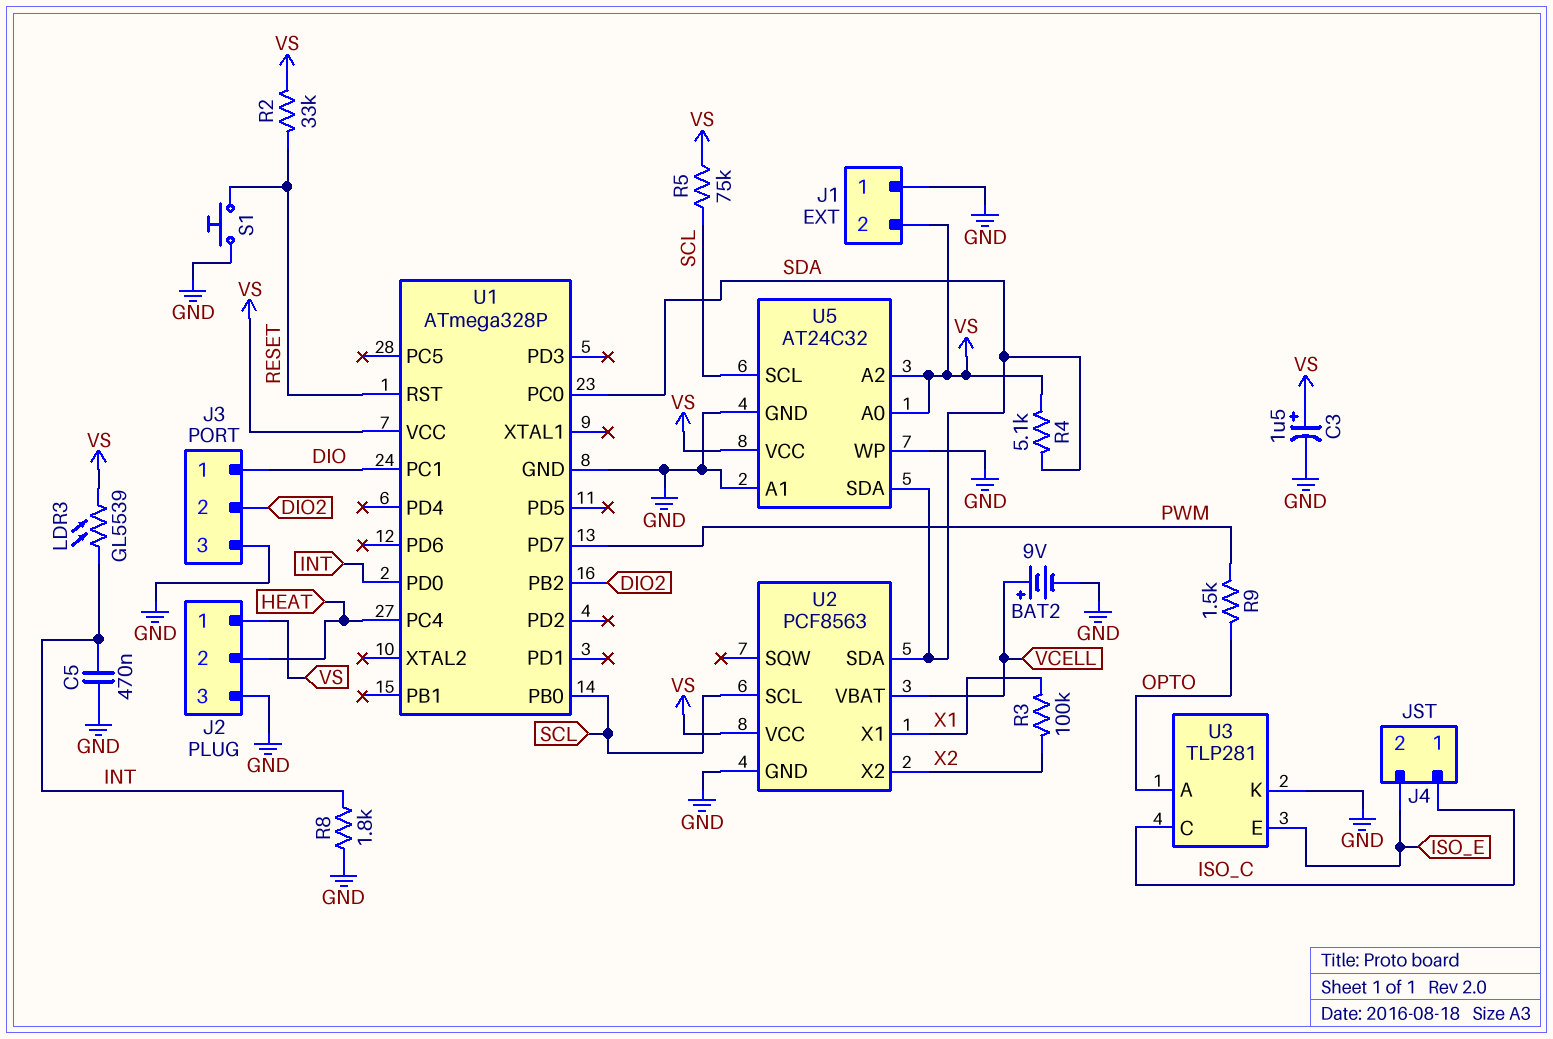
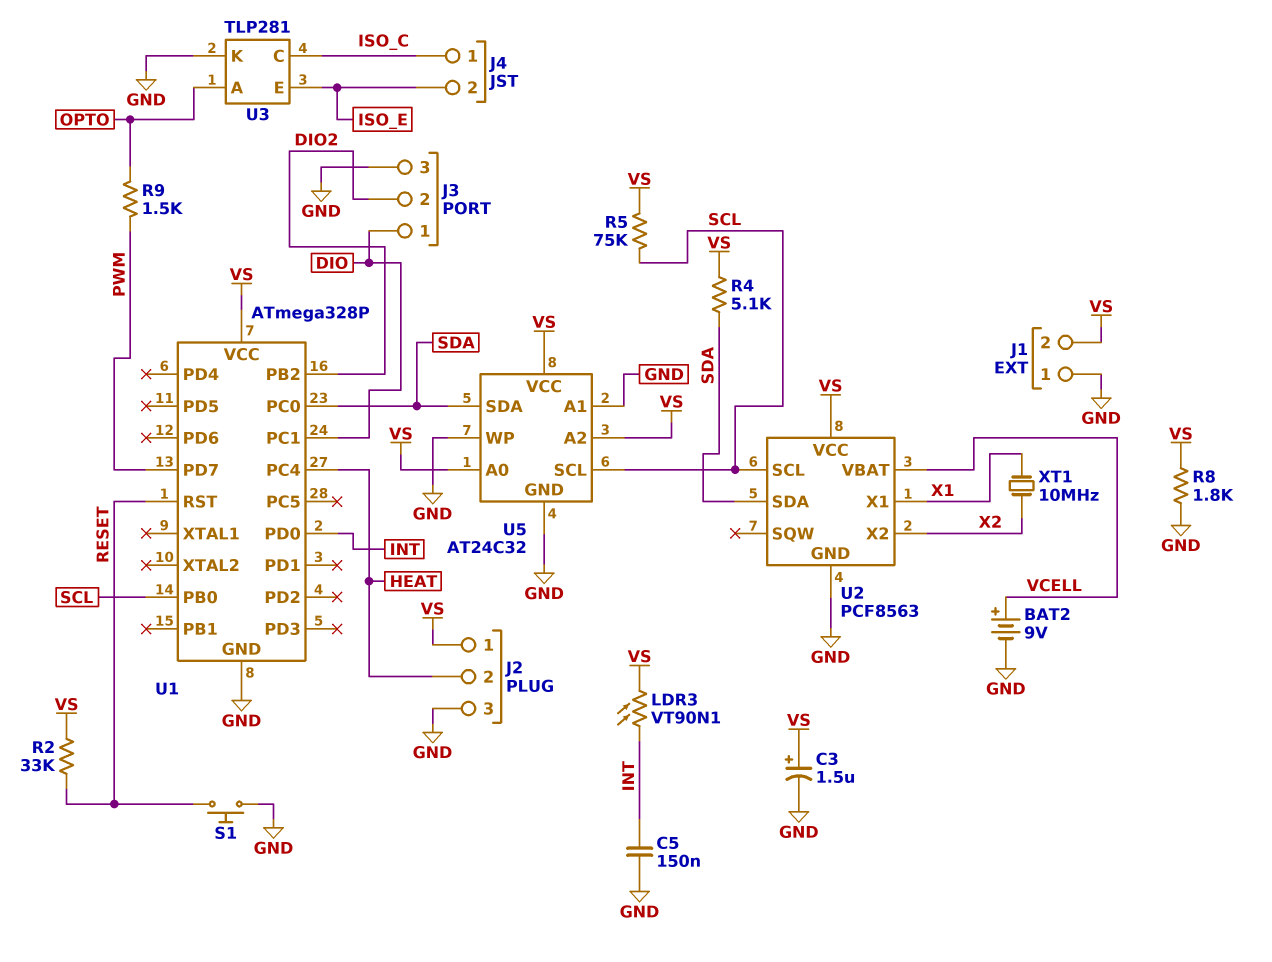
C5: 470nF (GND, INT) -> 150nF (GND, INT)
LDR3: GL5539 (INT, VS) -> VT90N1 (INT, VS)
R3: 100k (X1, X2) -> none
R8: 1.8k (GND, INT) -> 1.8k (GND, VS)
XT1: none -> 10MHz (X1, X2)

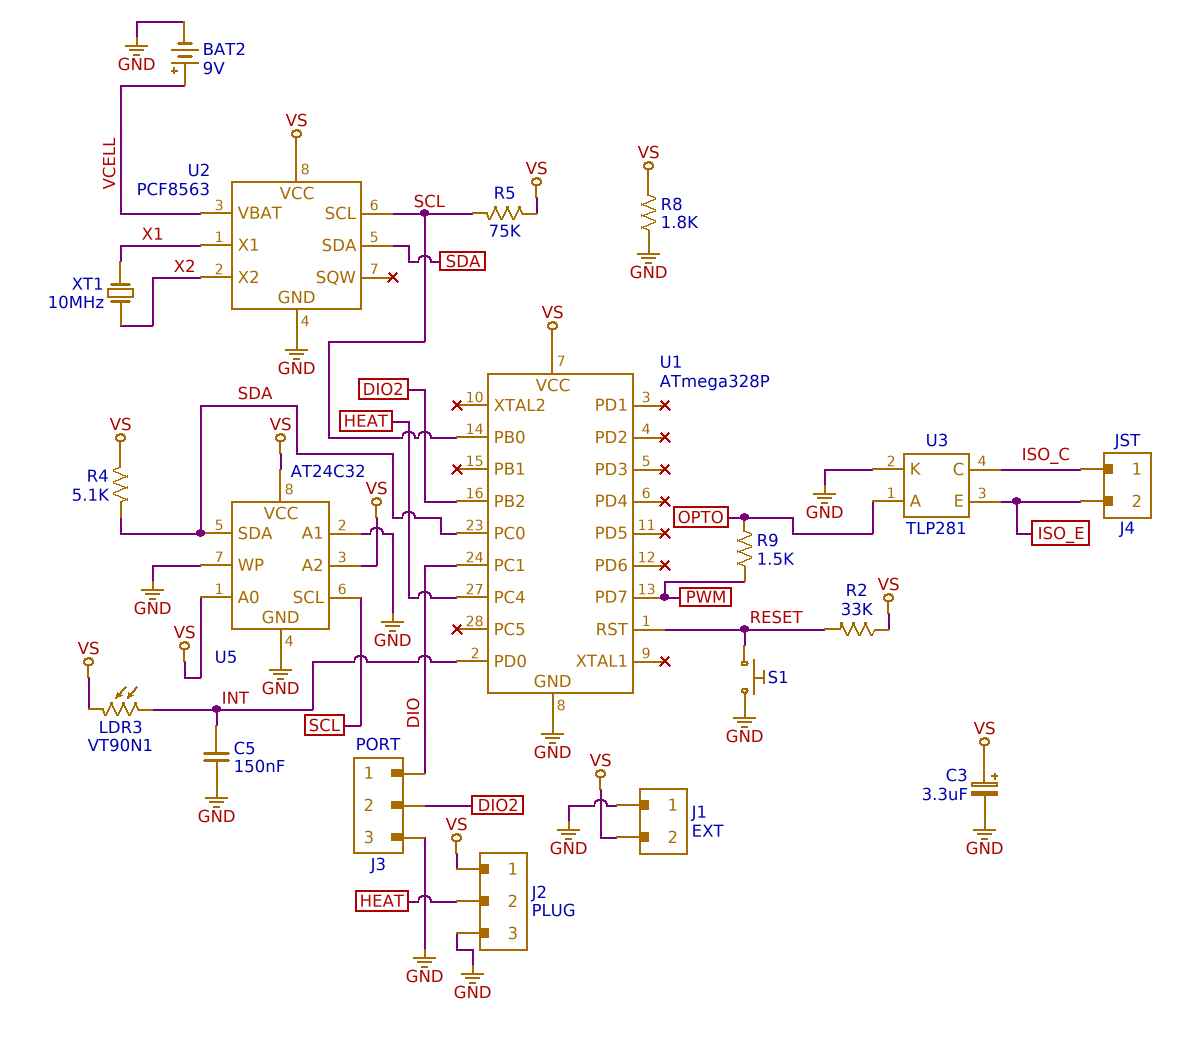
C3: 1.5uF (plus VS, minus GND) -> 3.3uF (plus VS, minus GND)

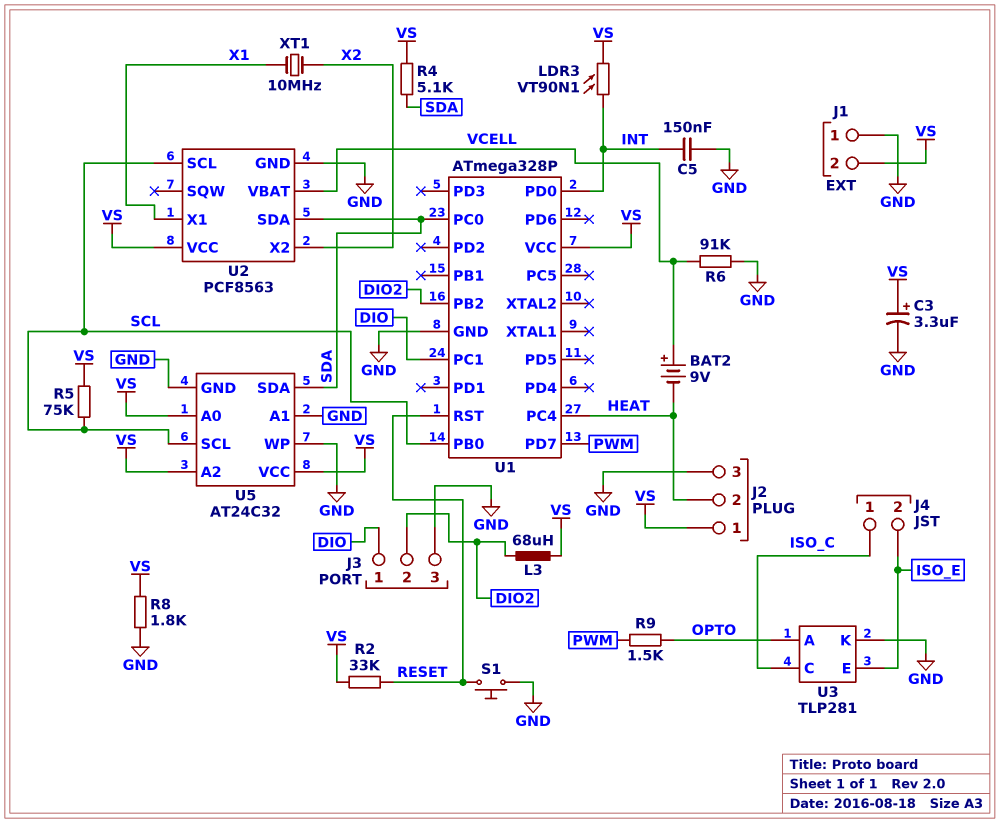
BAT2: 9V (plus VCELL, minus GND) -> 9V (plus VCELL, minus HEAT)
L3: none -> 68uH (DIO2, VS)
R6: none -> 91k (GND, VCELL)

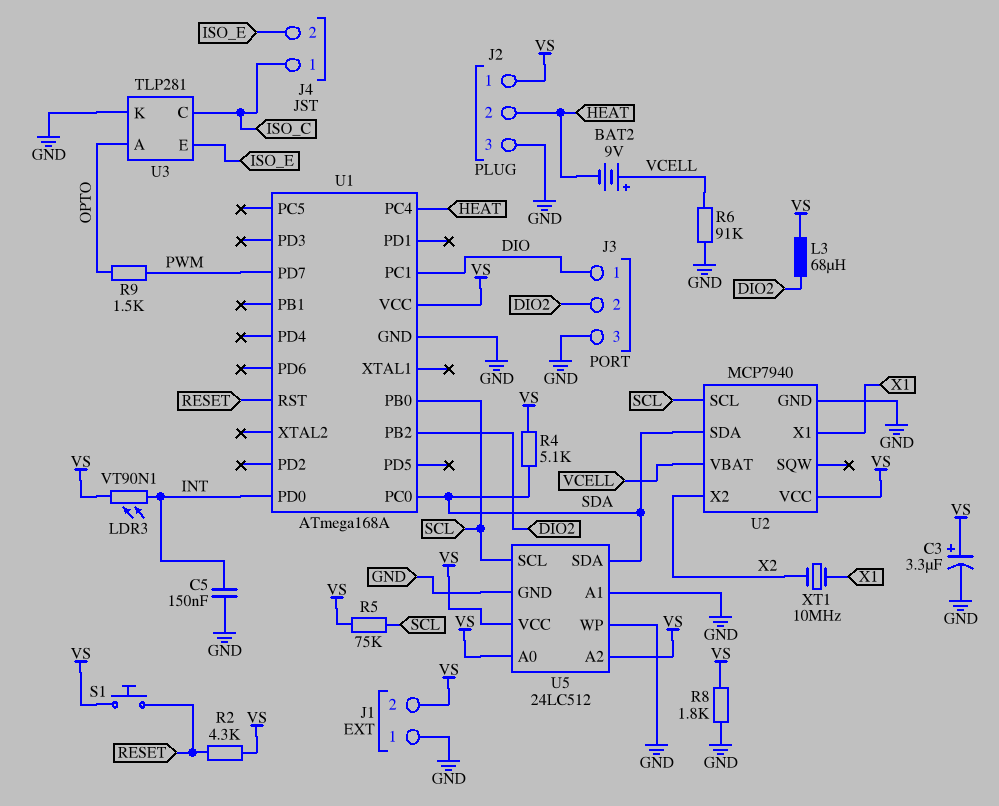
R2: 33k (RESET, VS) -> 4.3k (RESET, VS)
S1: button (GND, RESET) -> button (RESET, VS)
U1: ATmega328P -> ATmega168A
U2: PCF8563 -> MCP7940
U5: AT24C32 -> 24LC512

